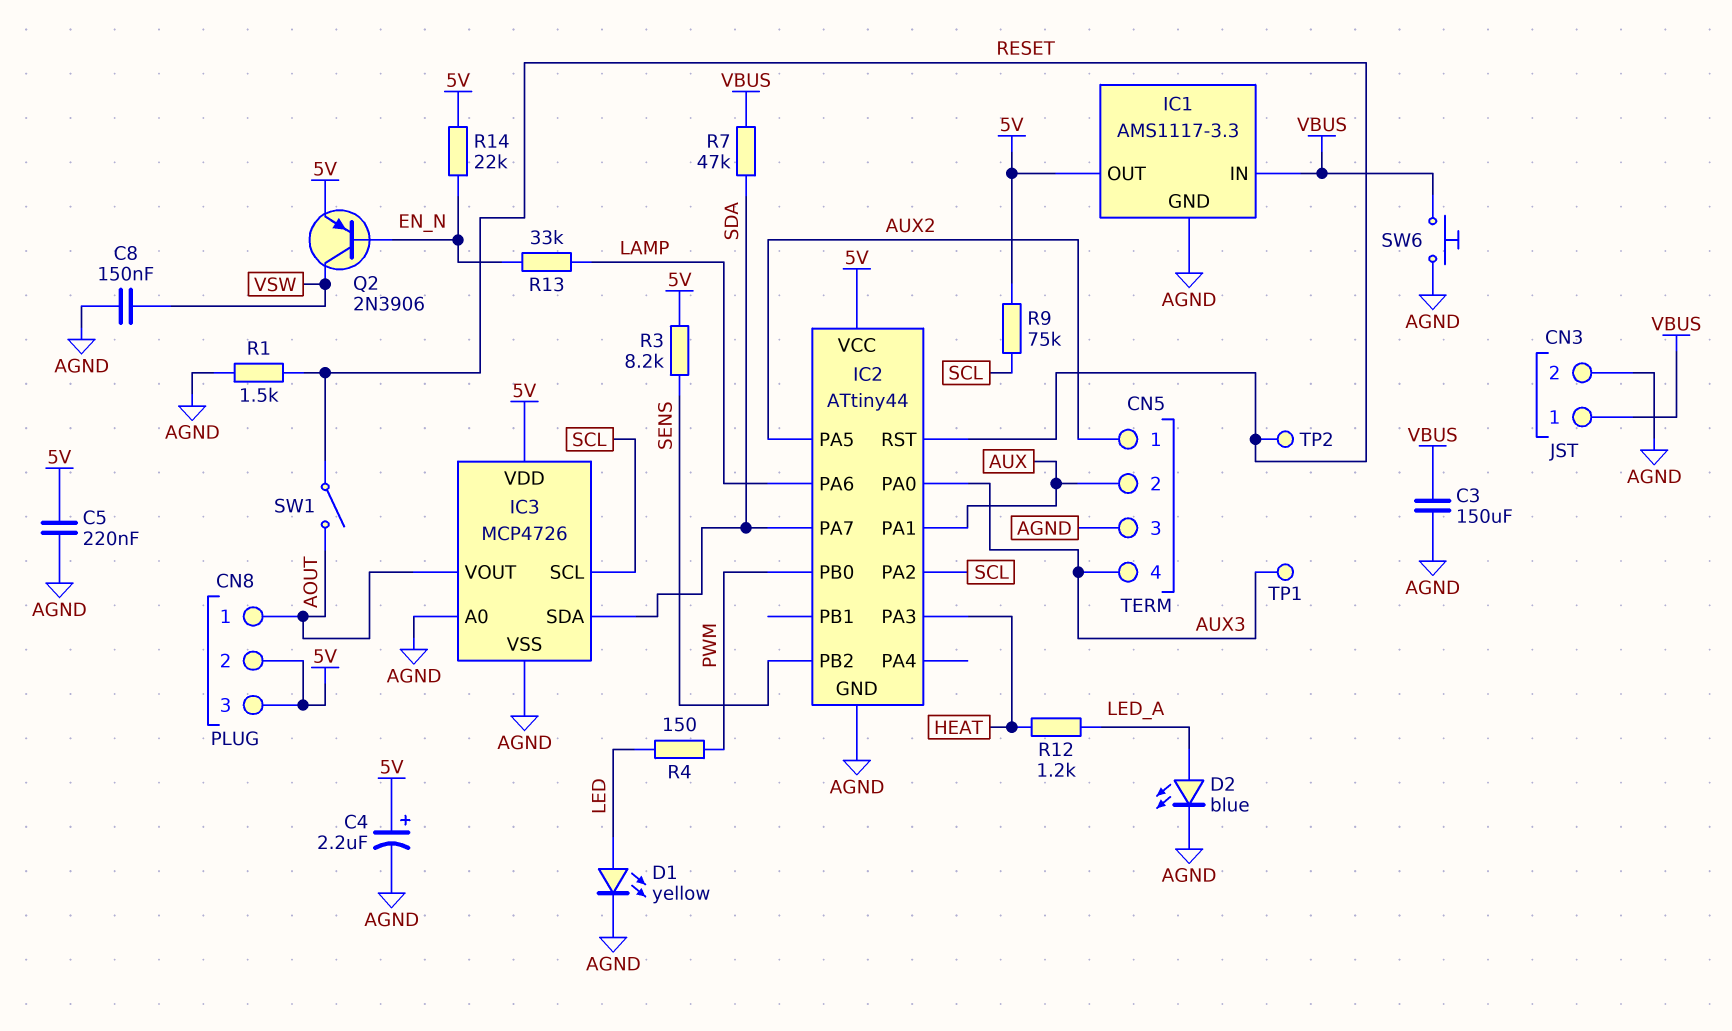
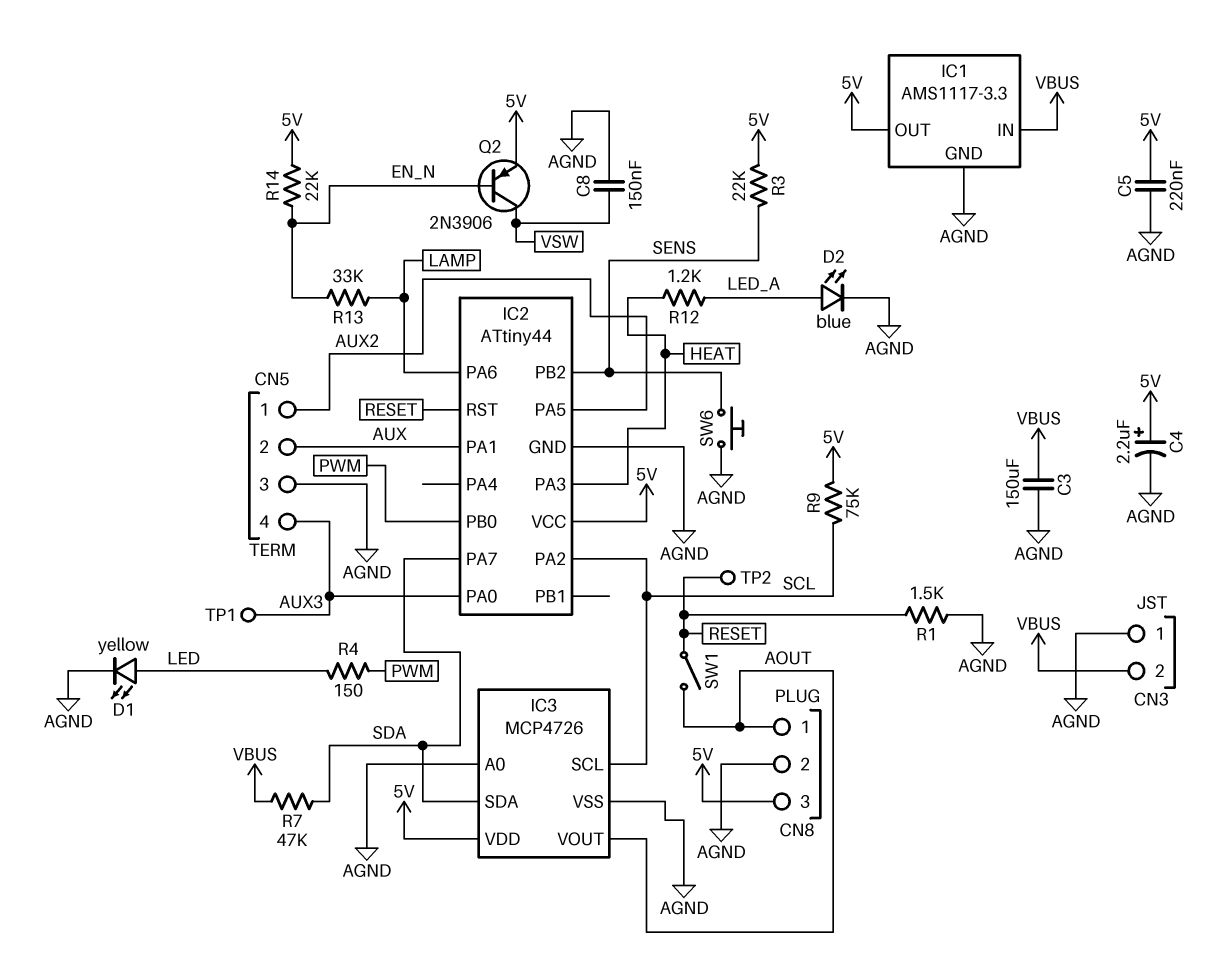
CN3 pin 1: VBUS -> AGND
CN3 pin 2: AGND -> VBUS
CN8 pin 2: 5V -> AGND
R3: 8.2k (5V, SENS) -> 22k (5V, SENS)
SW6: button (AGND, VBUS) -> button (AGND, SENS)

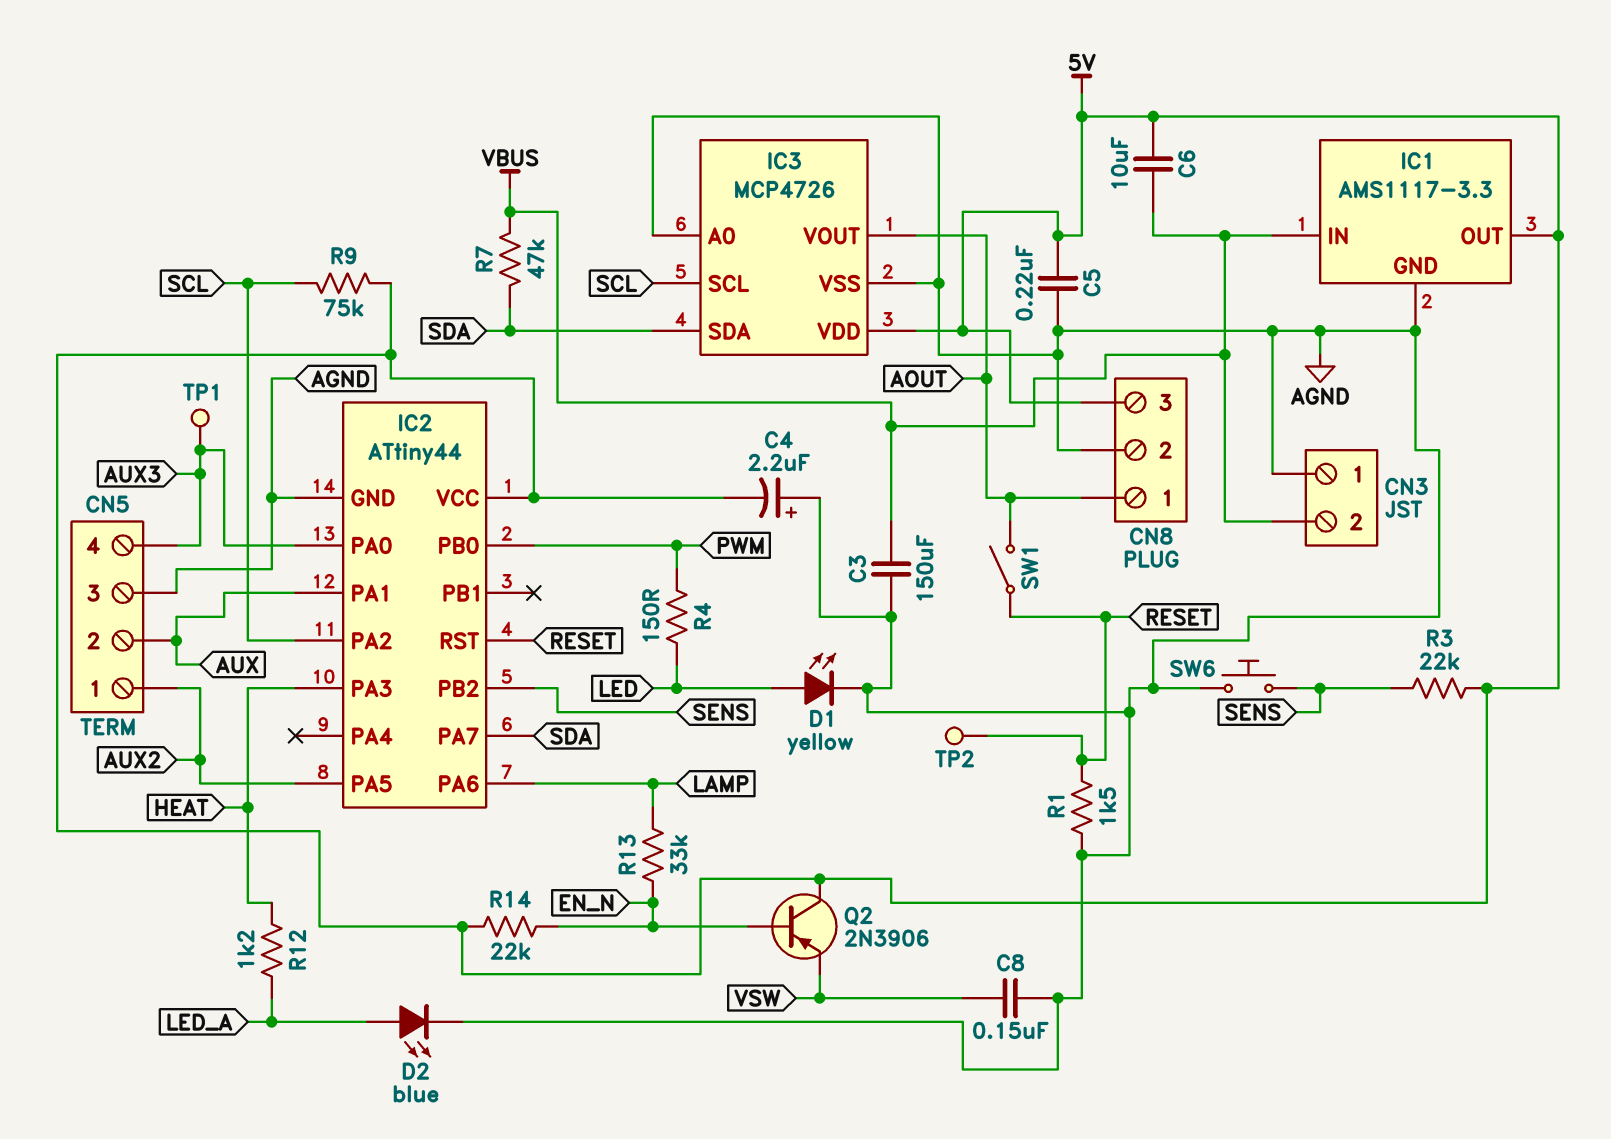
C4: 2.2uF (plus 5V, minus AGND) -> 2.2uF (plus AGND, minus 5V)
C6: none -> 10uF (5V, VBUS)
Q2: PNP 2N3906 (B EN_N, C VSW, E 5V) -> PNP 2N3906 (B EN_N, C 5V, E VSW)

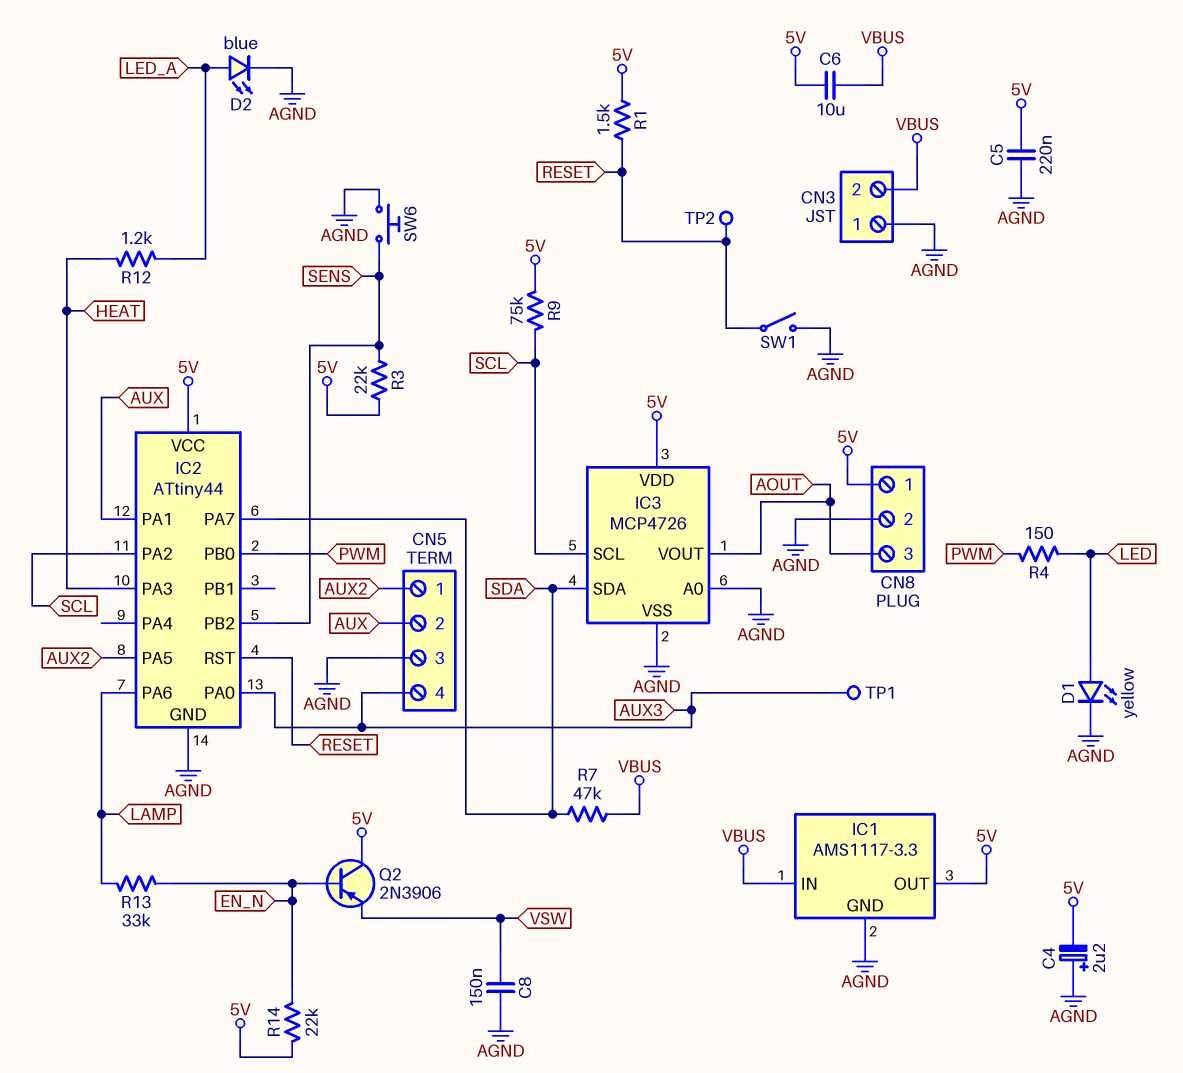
C3: 150uF (AGND, VBUS) -> none
CN8 pin 1: AOUT -> 5V
CN8 pin 3: 5V -> AOUT
R1: 1.5k (AGND, RESET) -> 1.5k (5V, RESET)
SW1: switch (AOUT, RESET) -> switch (AGND, RESET)

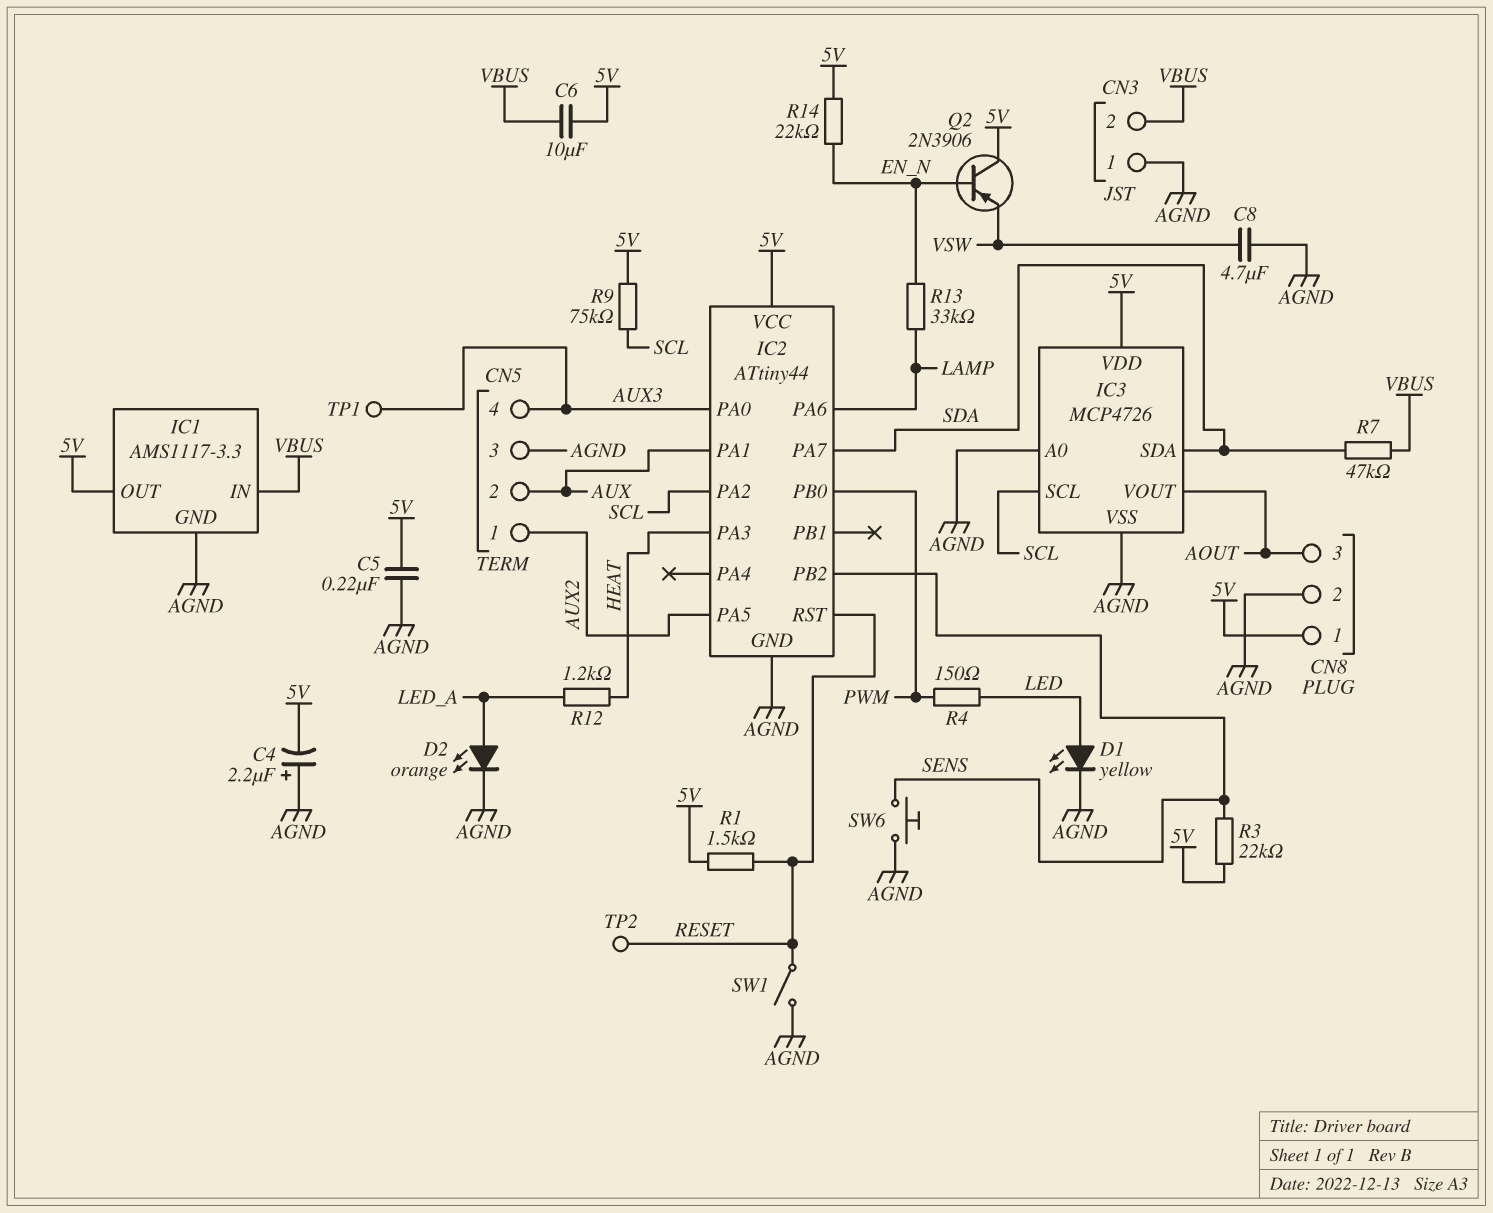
C8: 150nF (AGND, VSW) -> 4.7uF (AGND, VSW)
D2: LED blue (A LED_A, K AGND) -> LED orange (A LED_A, K AGND)

